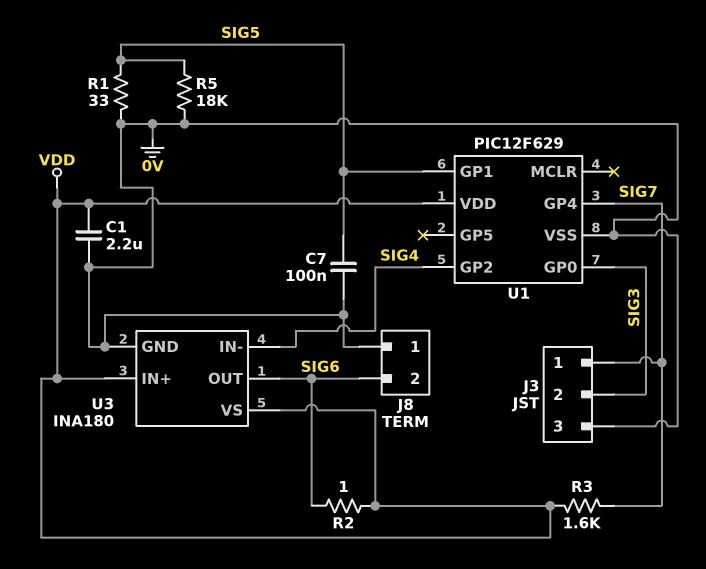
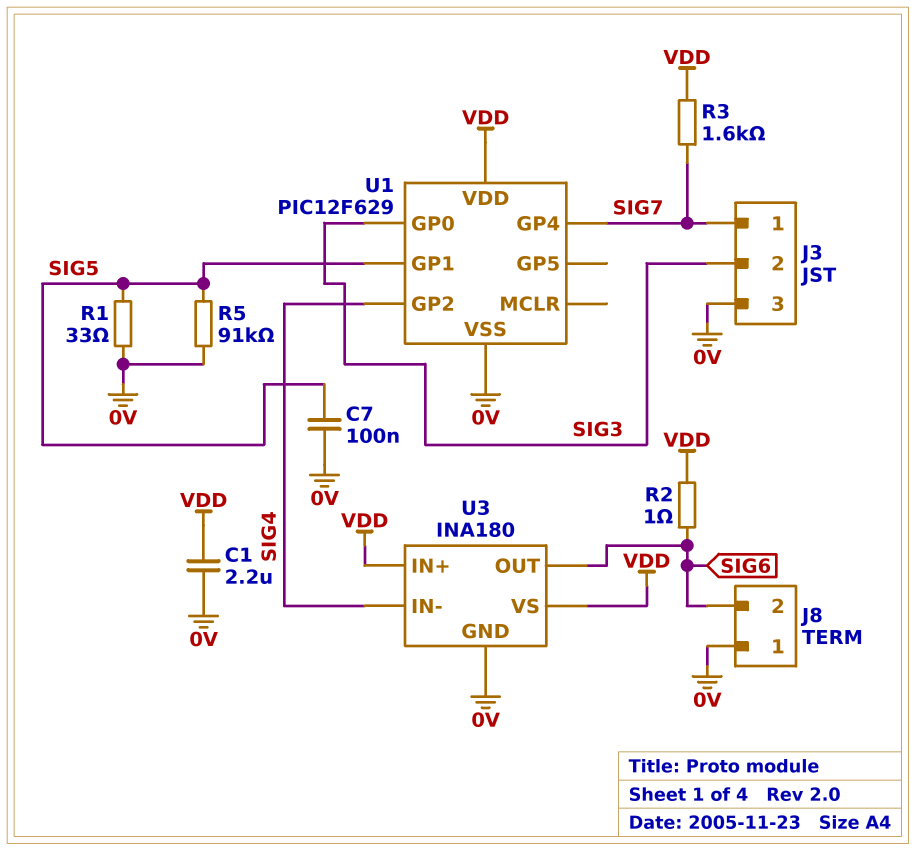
R5: 18k (0V, SIG5) -> 91k (0V, SIG5)

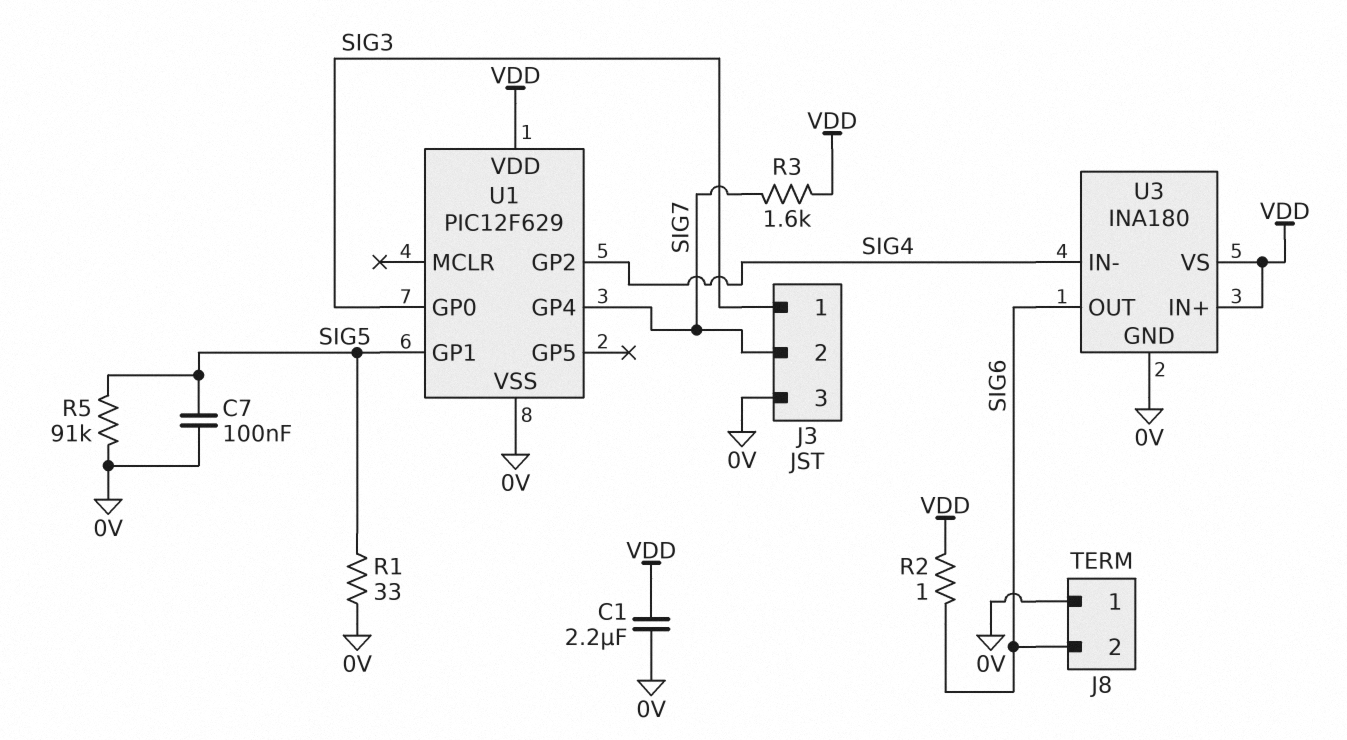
J3 pin 1: SIG7 -> SIG3
J3 pin 2: SIG3 -> SIG7

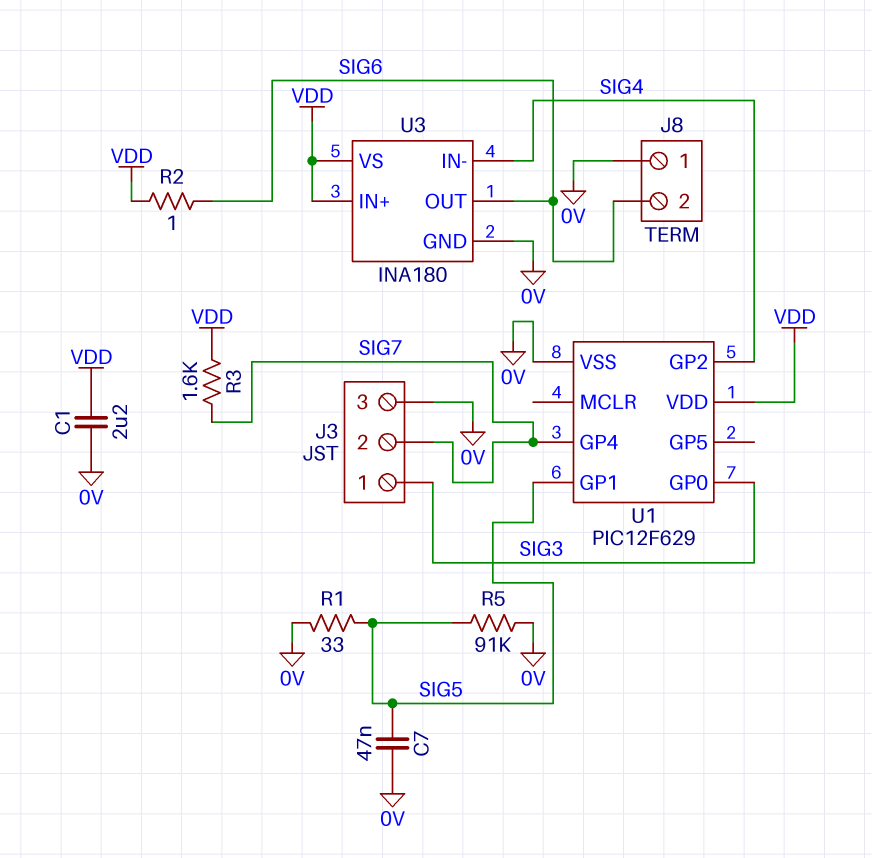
C7: 100nF (0V, SIG5) -> 47nF (0V, SIG5)

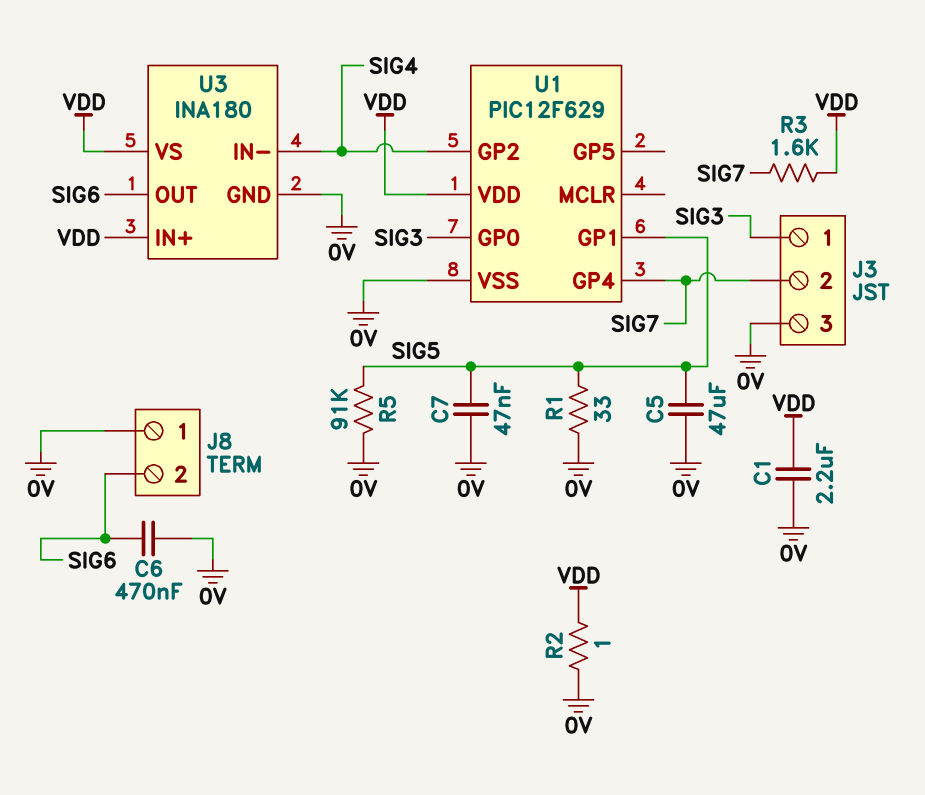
C5: none -> 47uF (0V, SIG5)
C6: none -> 470nF (0V, SIG6)
R2: 1 (SIG6, VDD) -> 1 (0V, VDD)

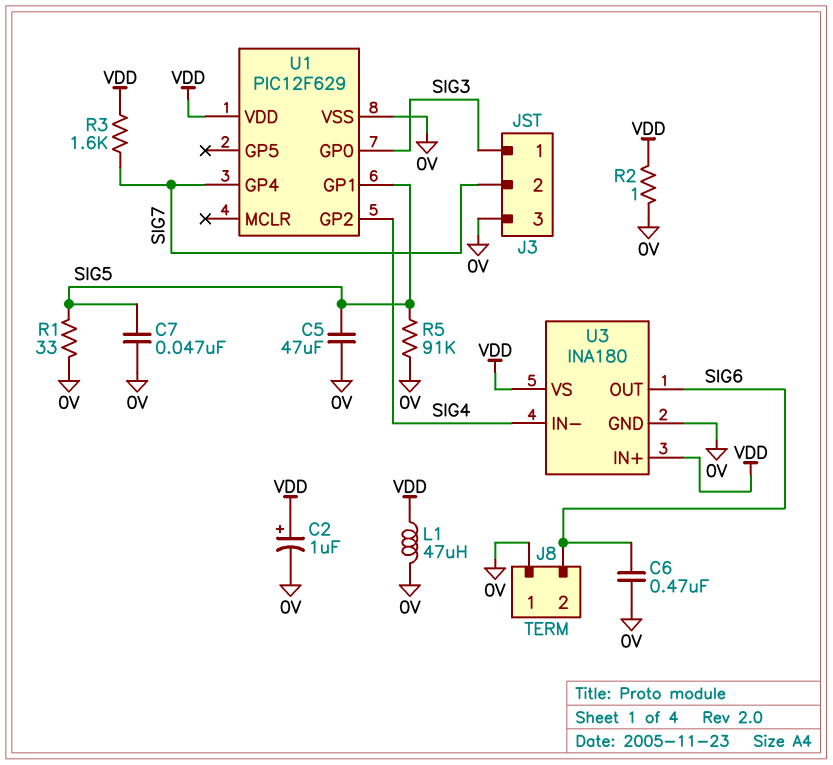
C1: 2.2uF (0V, VDD) -> none
C2: none -> 1uF (plus VDD, minus 0V)
L1: none -> 47uH (0V, VDD)

